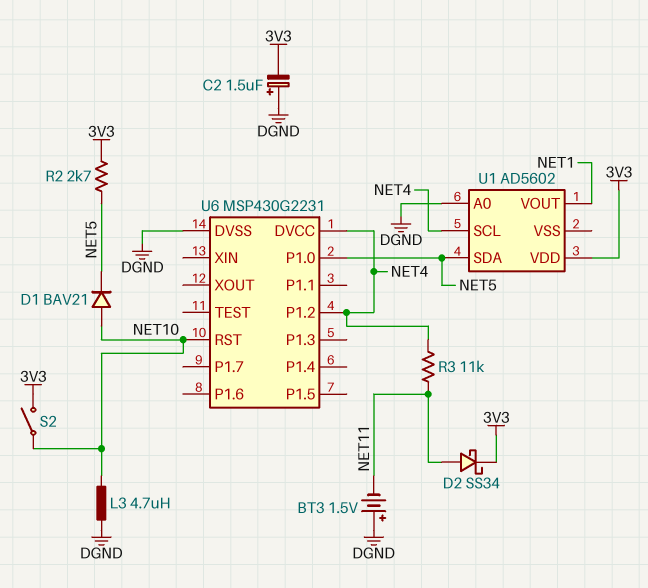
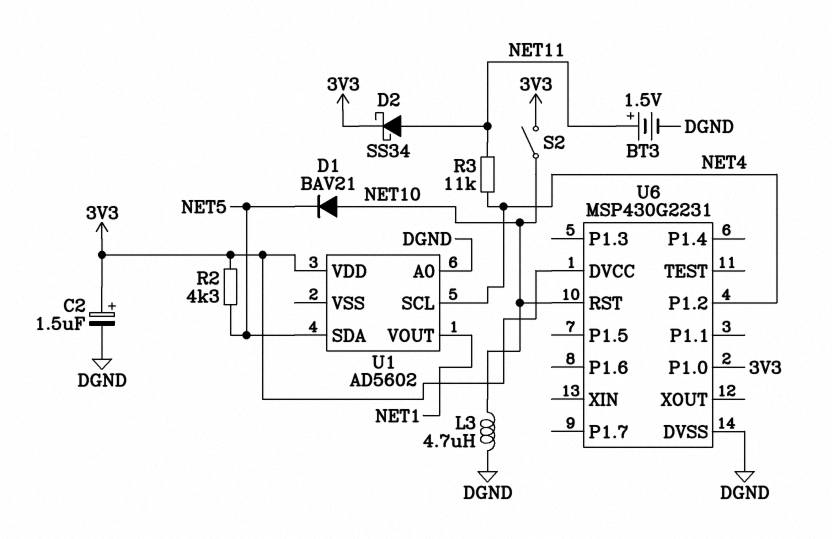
BT3: 1.5V (plus DGND, minus NET11) -> 1.5V (plus NET11, minus DGND)
C2: 1.5uF (plus DGND, minus 3V3) -> 1.5uF (plus 3V3, minus DGND)
R2: 2.7k (3V3, NET5) -> 4.3k (3V3, NET5)
U6 pin DVCC: NET4 -> 3V3
U6 pin P1.0: NET5 -> 3V3

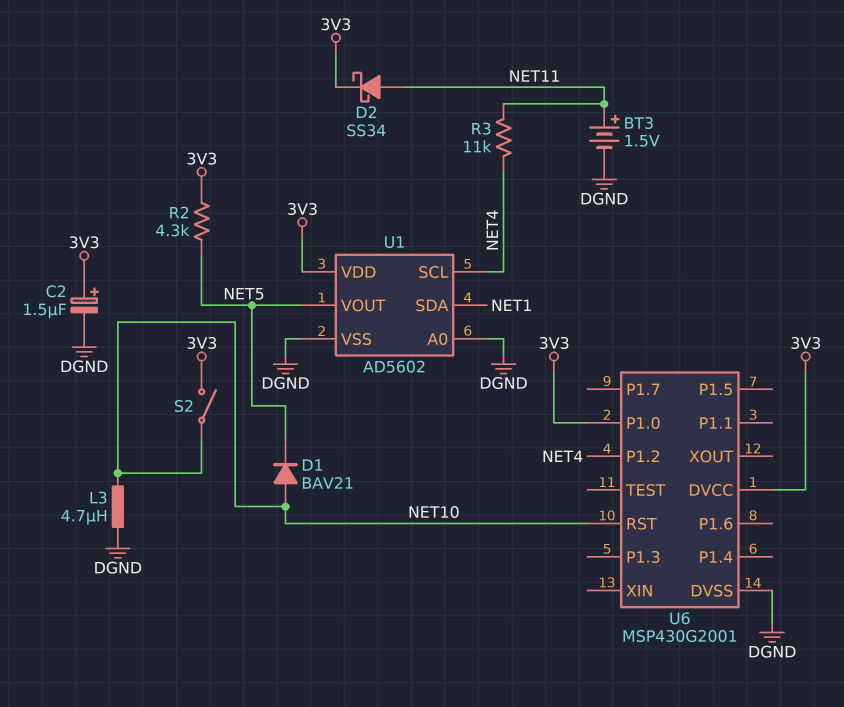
U1 pin SDA: NET5 -> NET1
U1 pin VOUT: NET1 -> NET5
U1 pin VSS: none -> DGND
U6: MSP430G2231 -> MSP430G2001

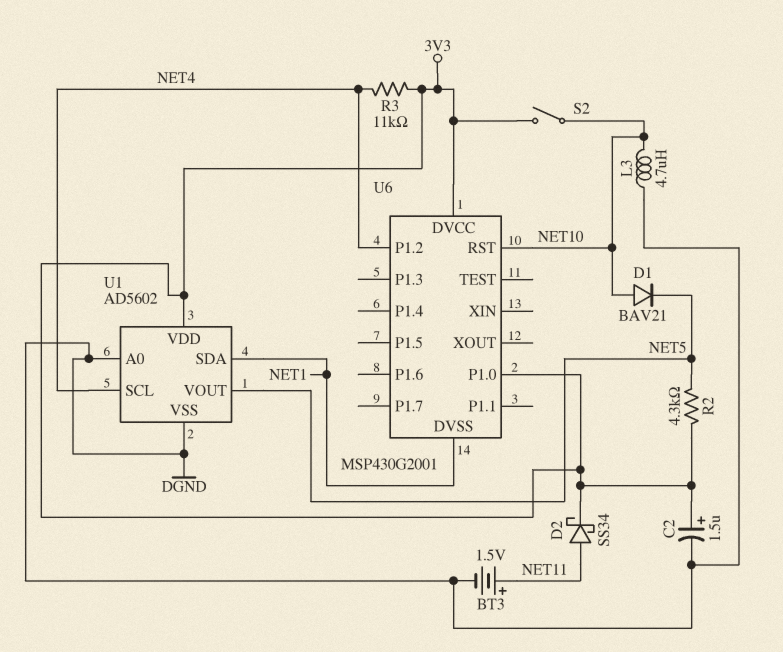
R3: 11k (NET4, NET11) -> 11k (3V3, NET4)
U6 pin DVSS: DGND -> NET1

